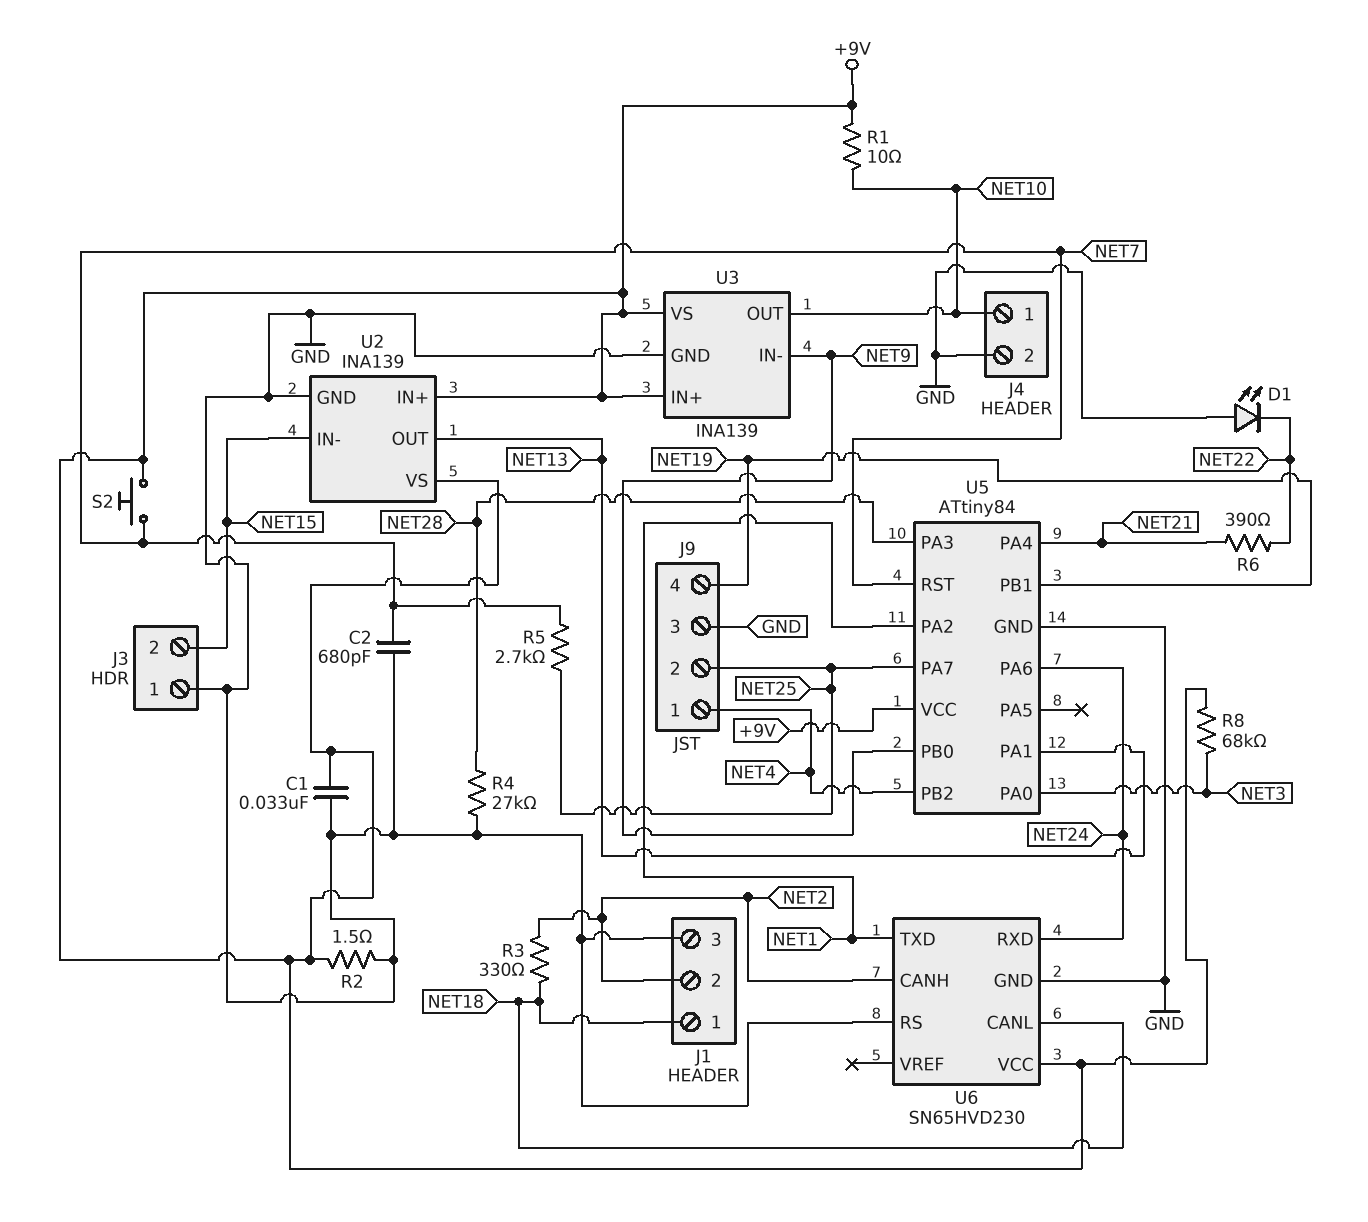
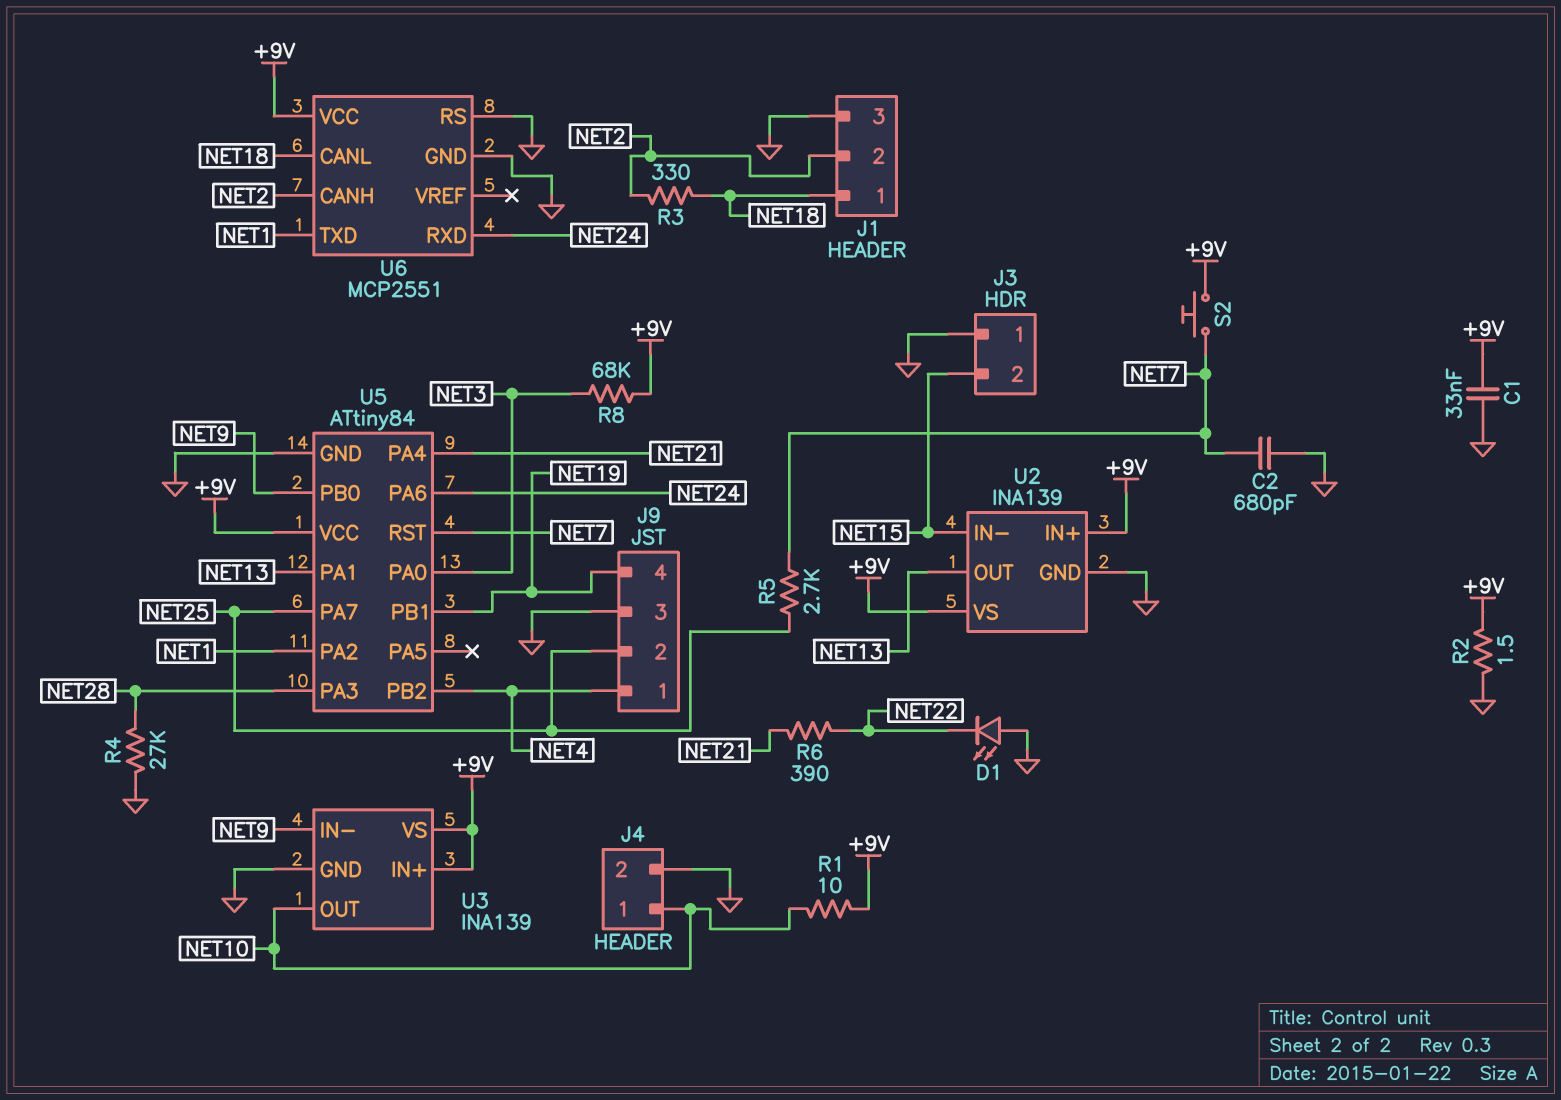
U6: SN65HVD230 -> MCP2551

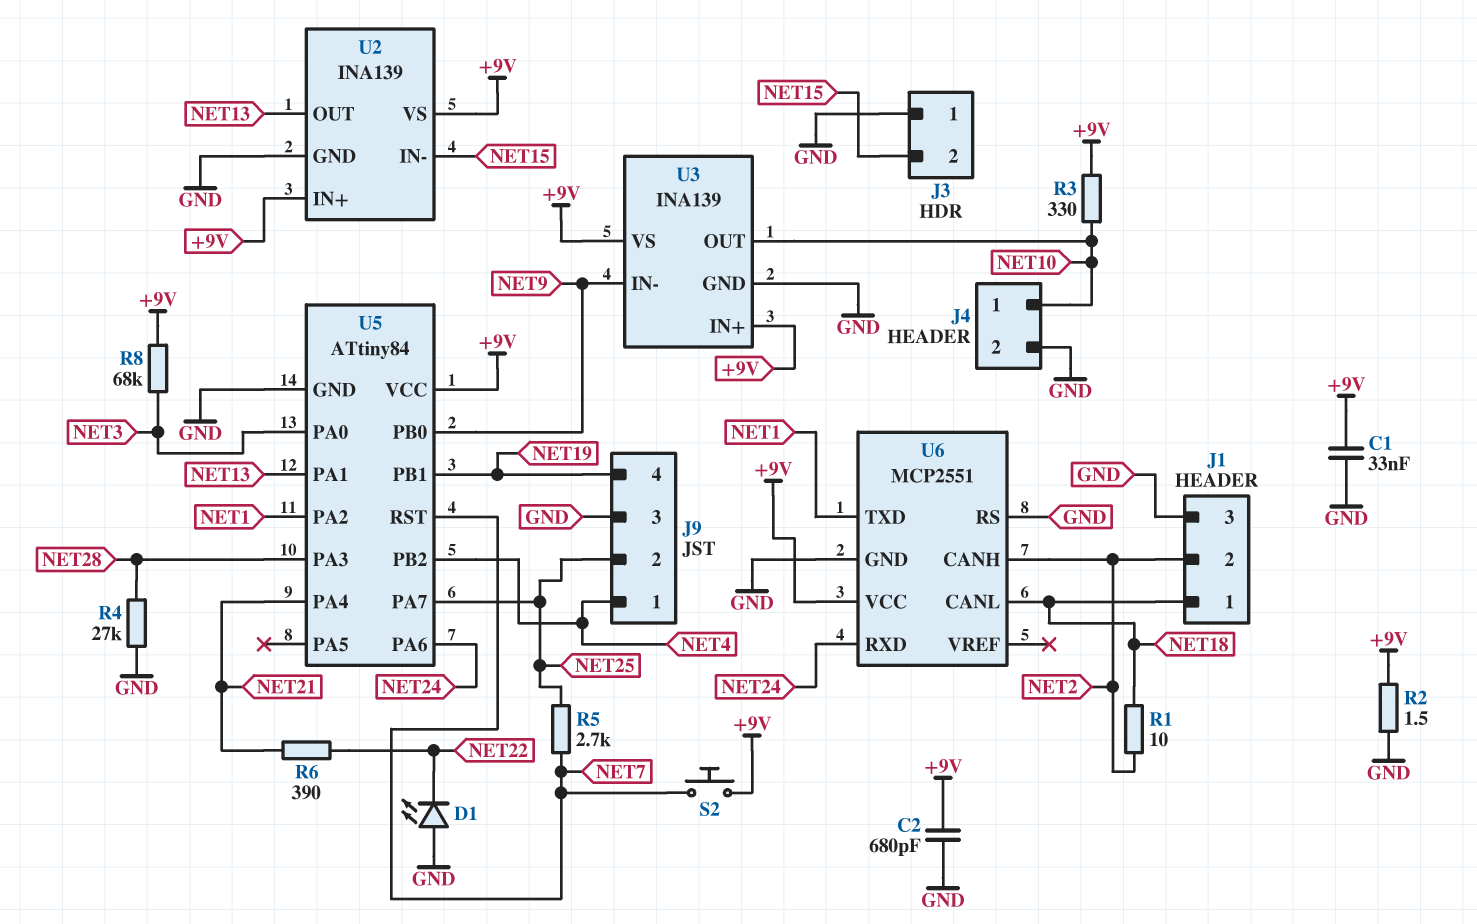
C2: 680pF (GND, NET7) -> 680pF (+9V, GND)
R1: 10 (+9V, NET10) -> 10 (NET2, NET18)
R3: 330 (NET2, NET18) -> 330 (+9V, NET10)

